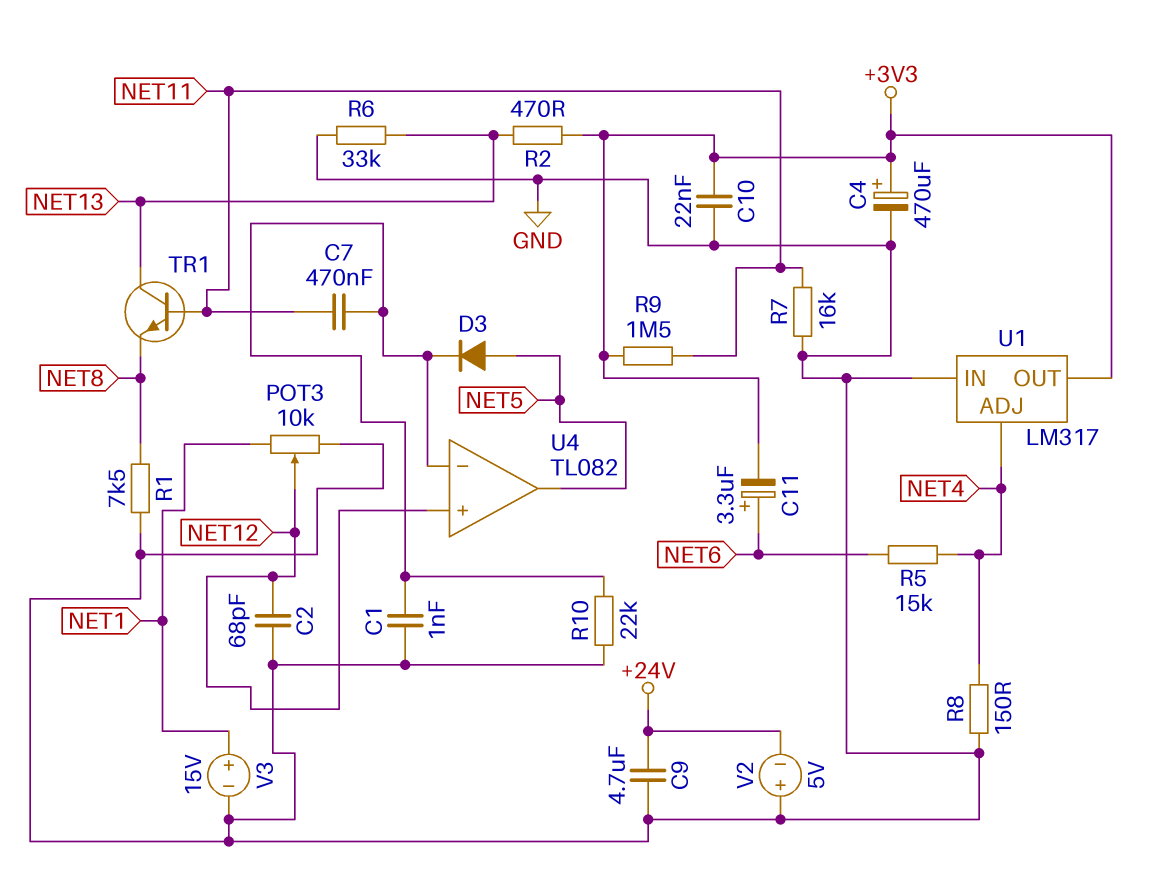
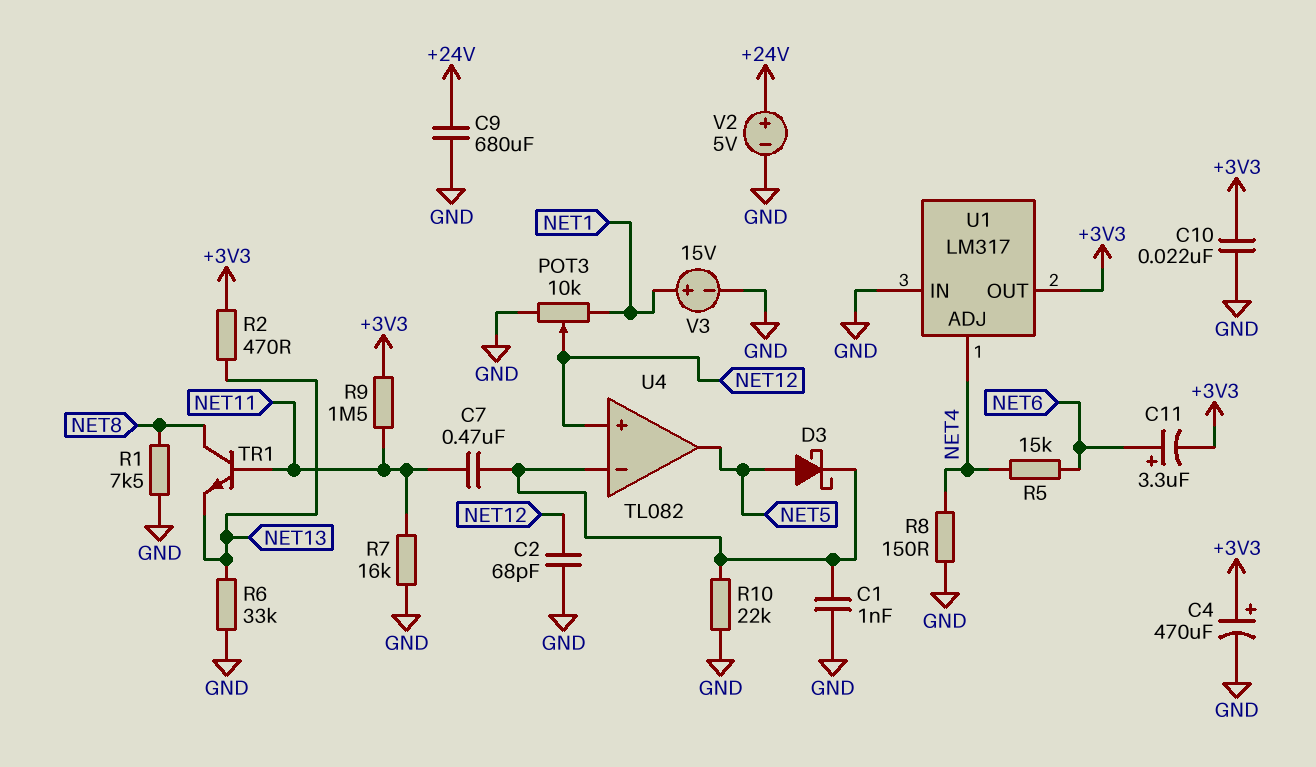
C9: 4.7uF (+24V, GND) -> 680uF (+24V, GND)
D3: diode (A NET5, K U4/in-) -> schottky (A NET5, K U4/in-)
TR1: NPN (B NET11, C NET13, E NET8) -> NPN (B NET11, C NET8, E NET13)
V2: 5V (plus GND, minus +24V) -> 5V (plus +24V, minus GND)

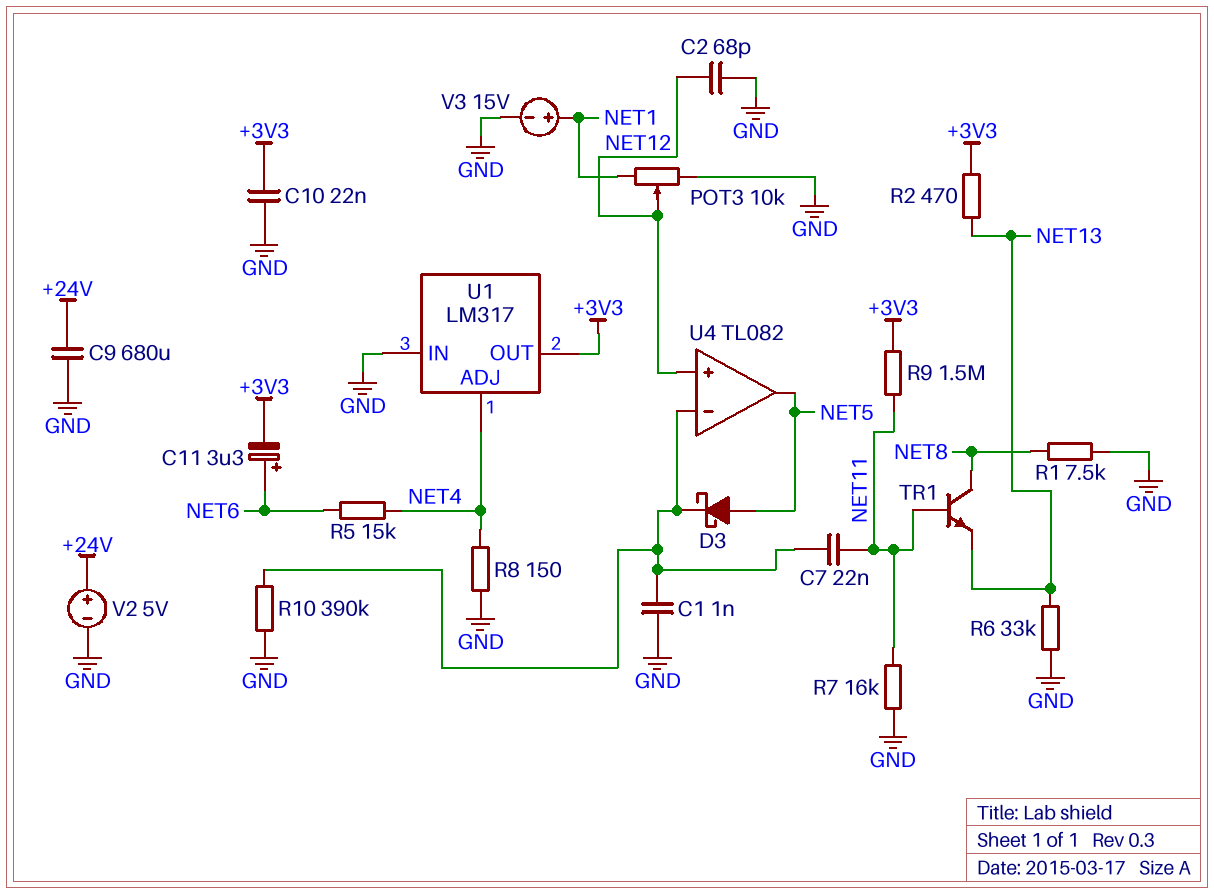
C4: 470uF (plus +3V3, minus GND) -> none
C7: 470nF (NET11, U4/in-) -> 22nF (NET11, U4/in-)
R10: 22k (GND, U4/in-) -> 390k (GND, U4/in-)

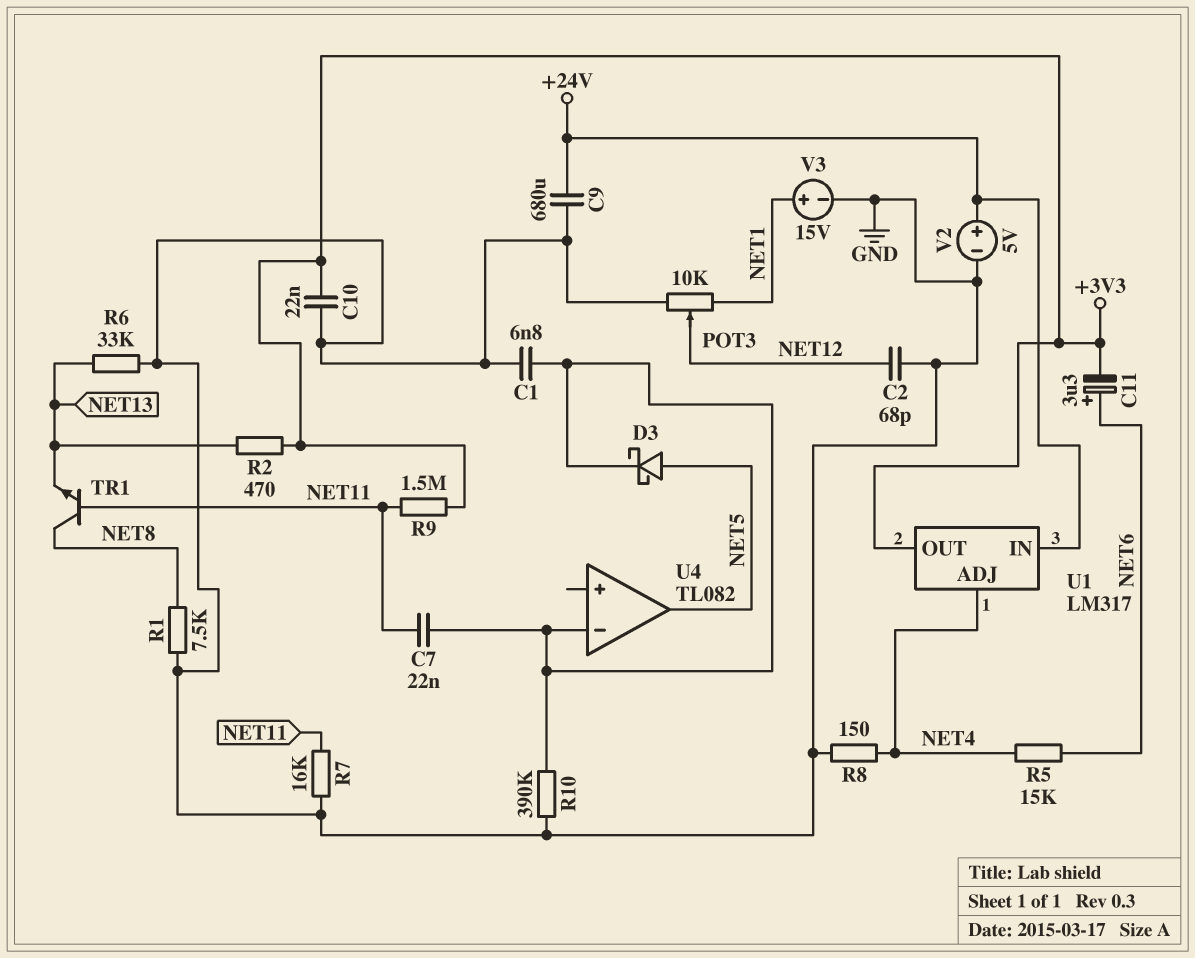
C1: 1nF (GND, U4/in-) -> 6.8nF (GND, U4/in-)
U1 pin IN: GND -> +24V
U4 pin in+: NET12 -> none

